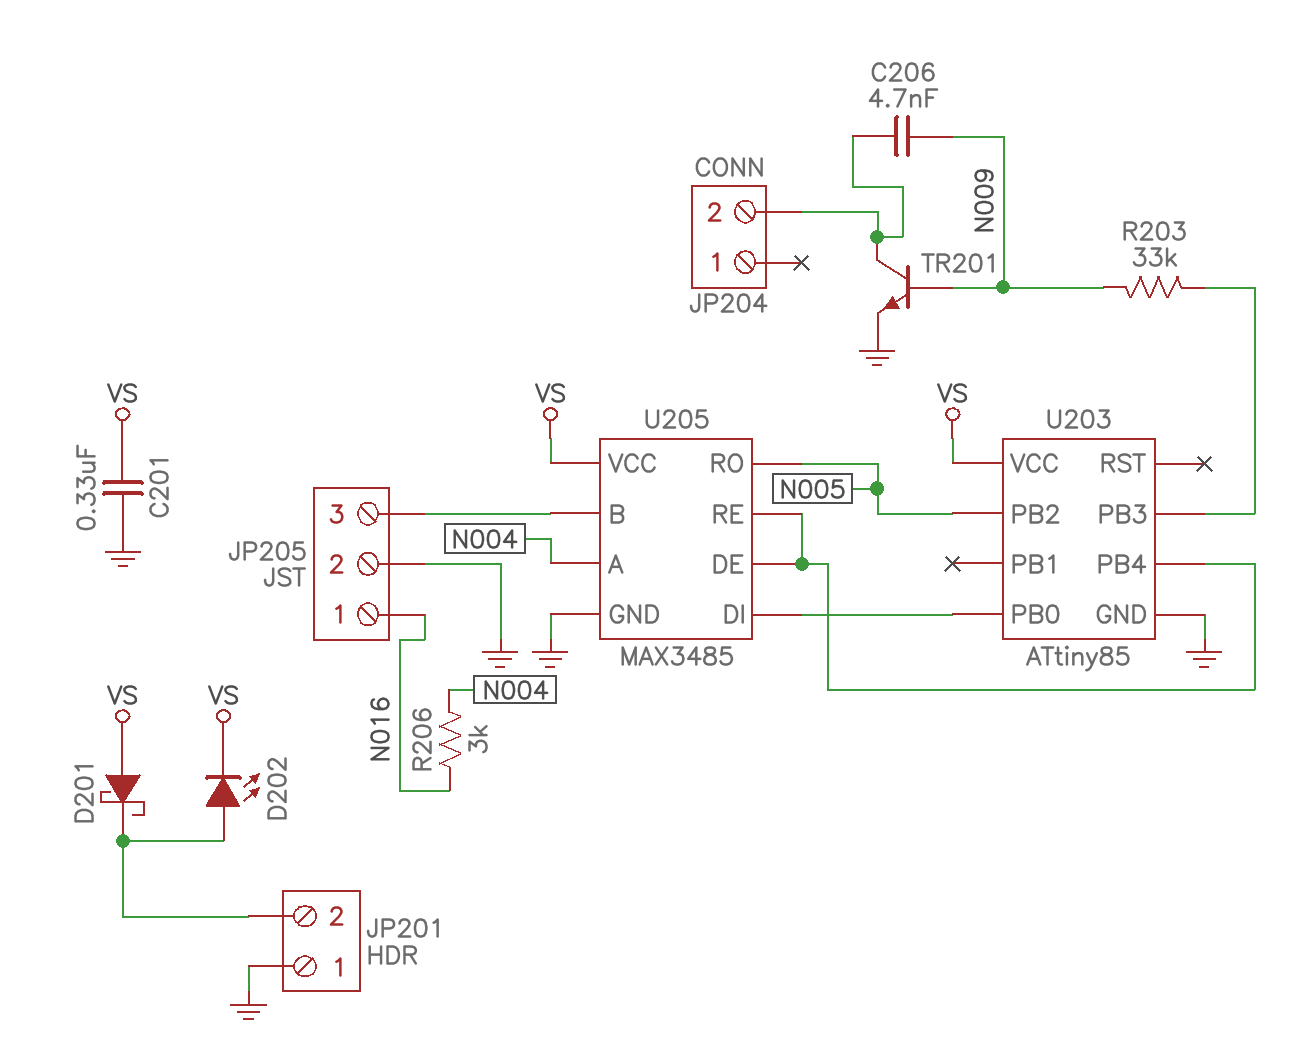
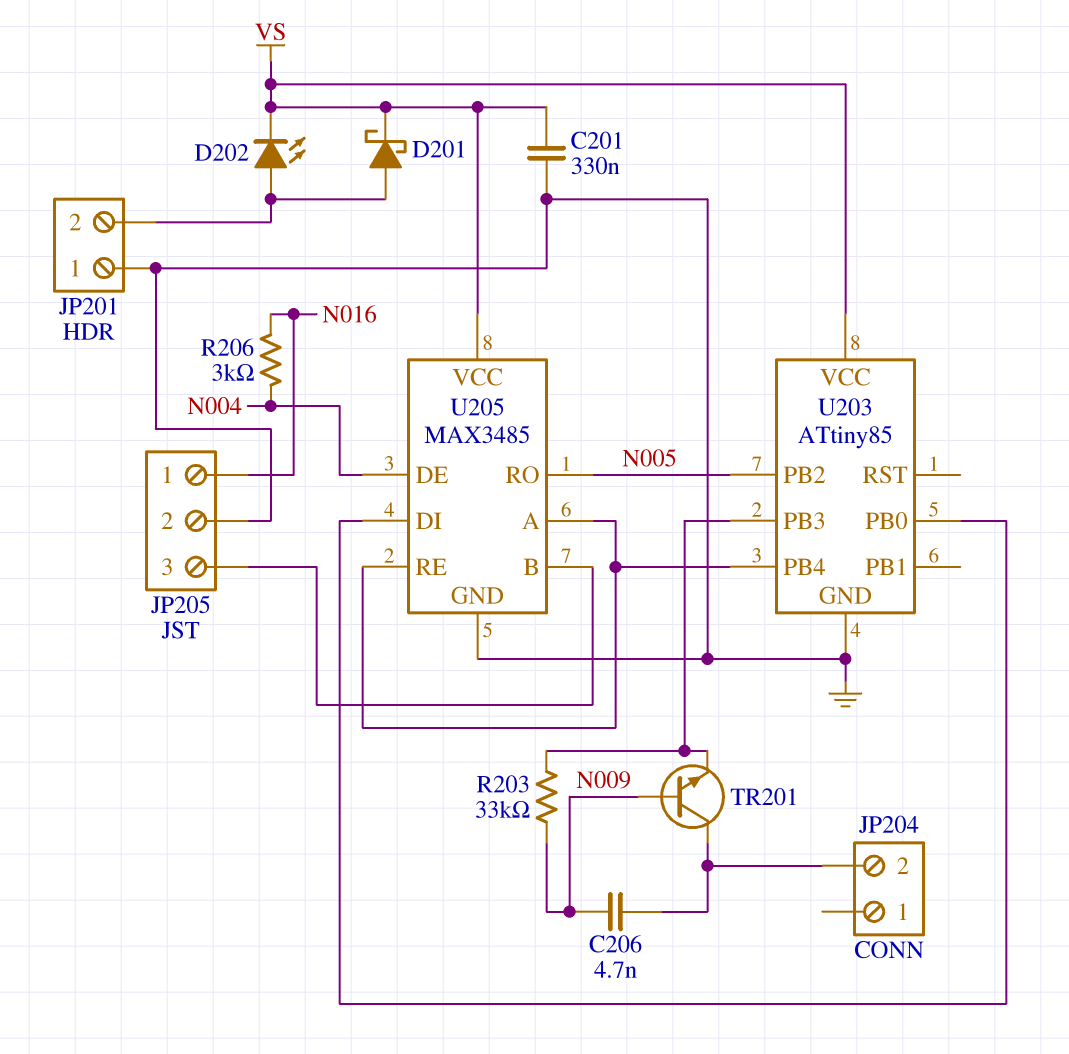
D201: schottky (A VS, K JP201/2) -> schottky (A JP201/2, K VS)
TR201: NPN (B N009, C JP204/2, E GND) -> NPN (B N009, C JP204/2, E U203/PB3)
U205 pin A: N004 -> U203/PB4
U205 pin DE: U203/PB4 -> N004

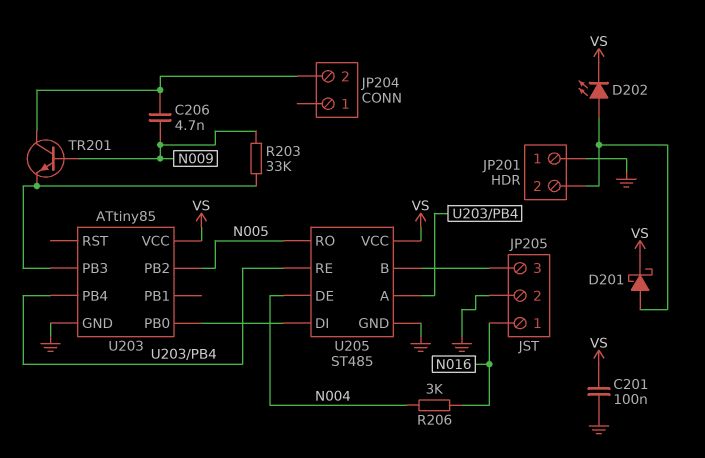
C201: 330nF (GND, VS) -> 100nF (GND, VS)
U205: MAX3485 -> ST485

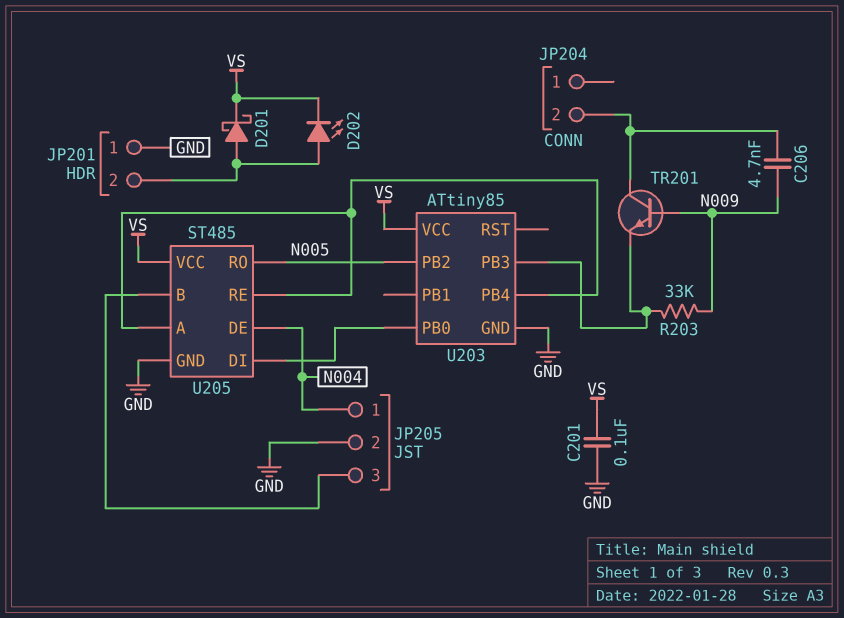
JP205 pin 1: N016 -> N004
R206: 3k (N004, N016) -> none

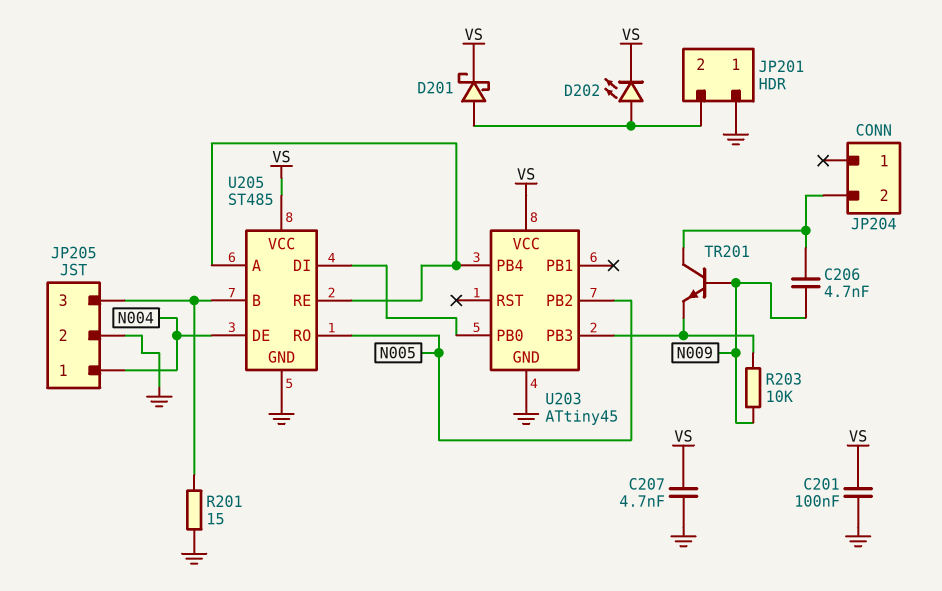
C207: none -> 4.7nF (GND, VS)
R201: none -> 15 (GND, JP205/3)
R203: 33k (N009, U203/PB3) -> 10k (N009, U203/PB3)
U203: ATtiny85 -> ATtiny45

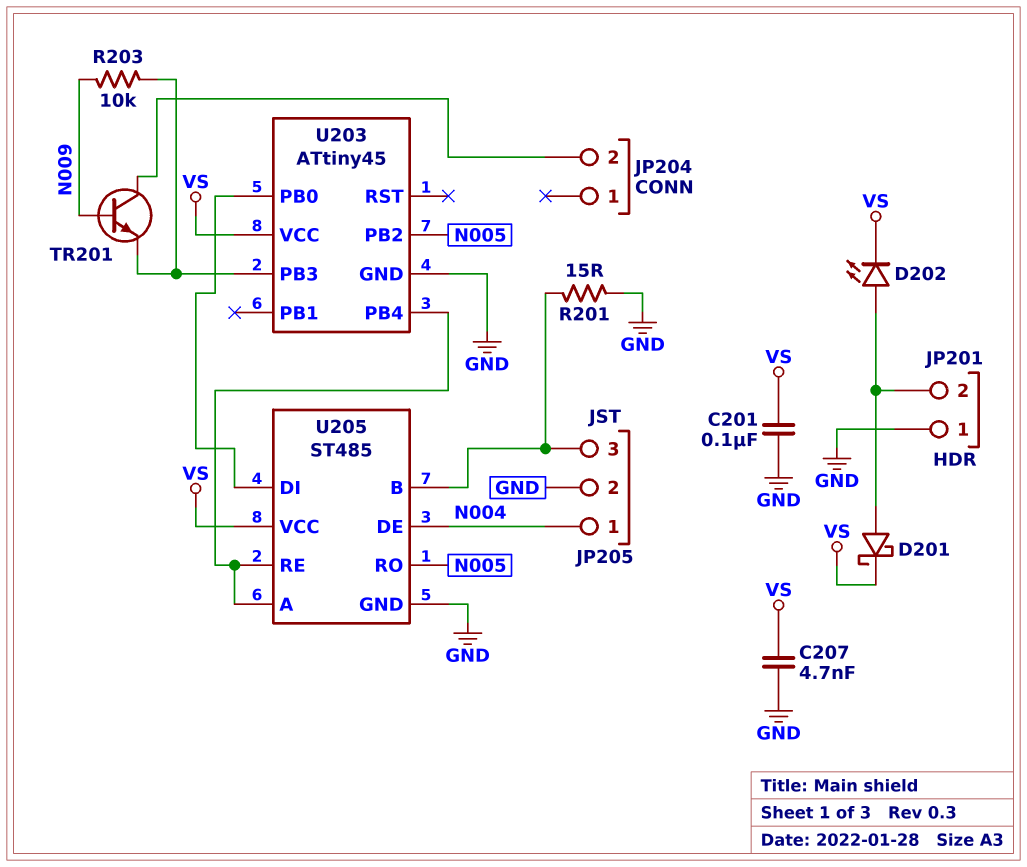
C206: 4.7nF (JP204/2, N009) -> none

